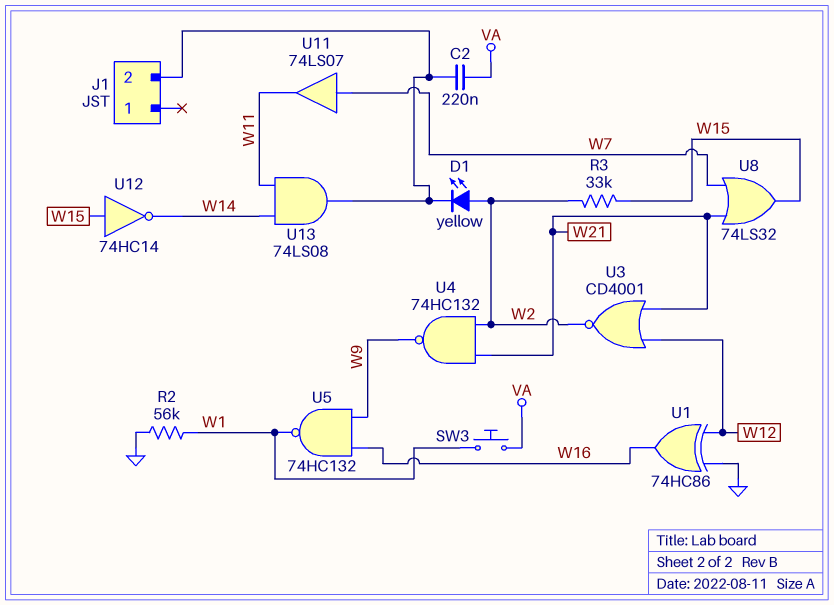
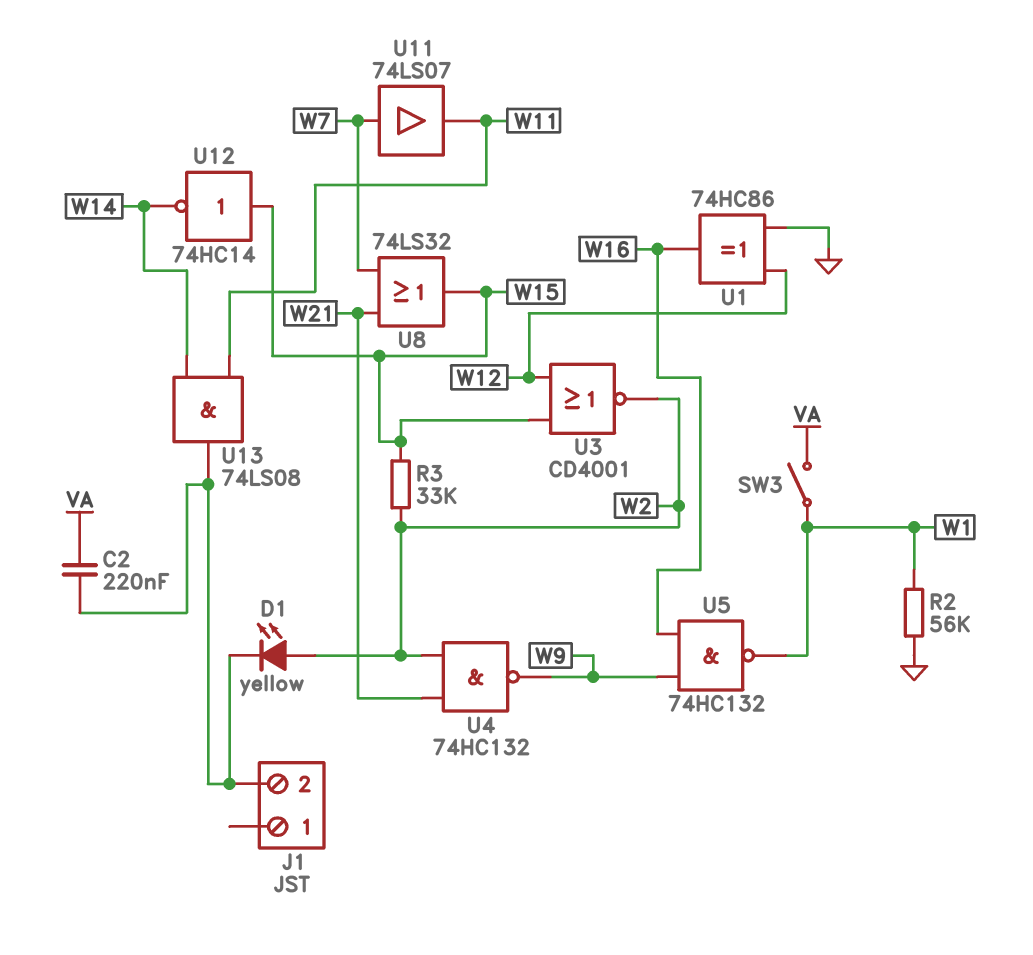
SW3: button (VA, W1) -> switch (VA, W1)
U3: NOR CD4001 (in W12, in W21, out W2) -> NOR CD4001 (in W12, in W15, out W2)

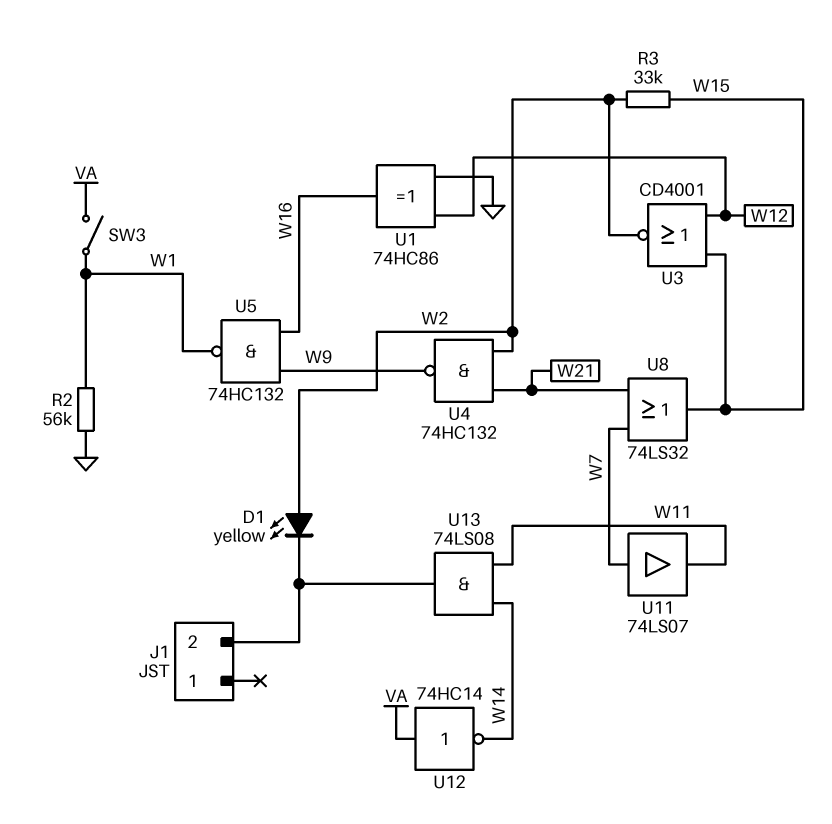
C2: 220nF (J1/2, VA) -> none
U12: NOT 74HC14 (in W15, out W14) -> NOT 74HC14 (in VA, out W14)

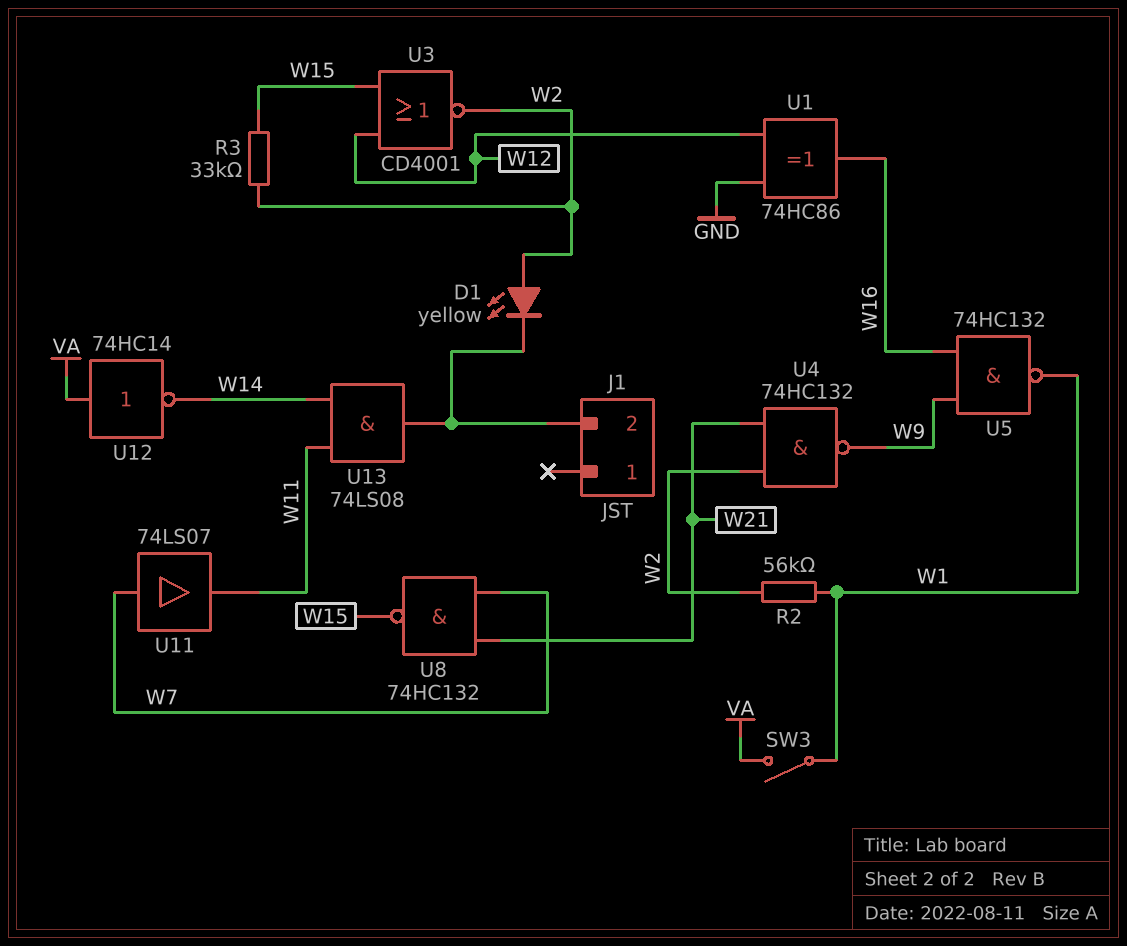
R2: 56k (GND, W1) -> 56k (W1, W2)
U8: OR 74LS32 (in W7, in W21, out W15) -> NAND 74HC132 (in W7, in W21, out W15)

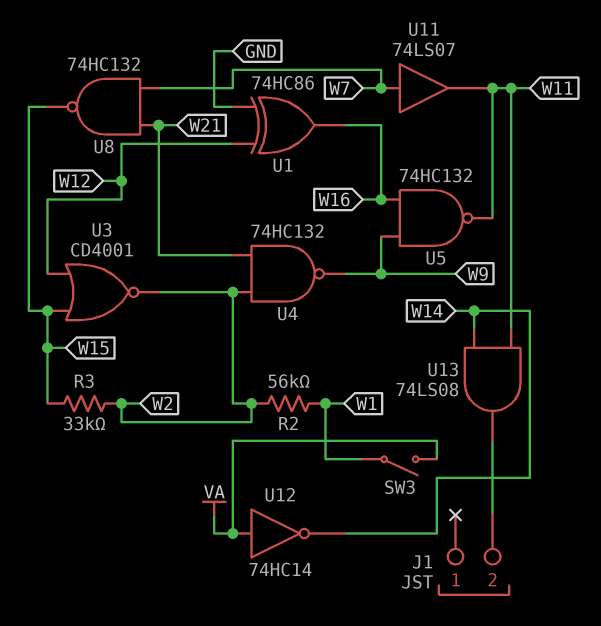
D1: LED yellow (A W2, K J1/2) -> none
U5: NAND 74HC132 (in W9, in W16, out W1) -> NAND 74HC132 (in W9, in W16, out W11)

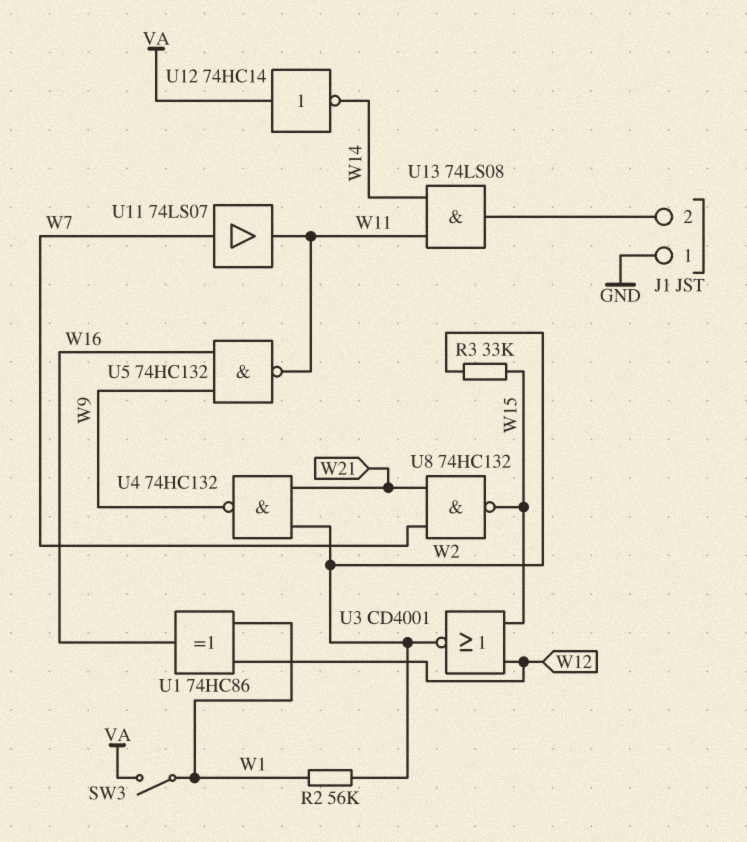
J1 pin 1: none -> GND
U1: XOR 74HC86 (in GND, in W12, out W16) -> XOR 74HC86 (in W1, in W12, out W16)

